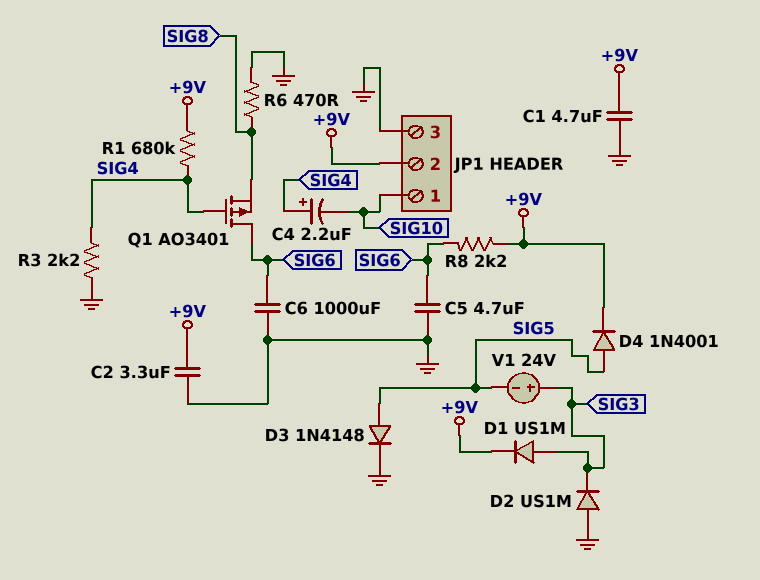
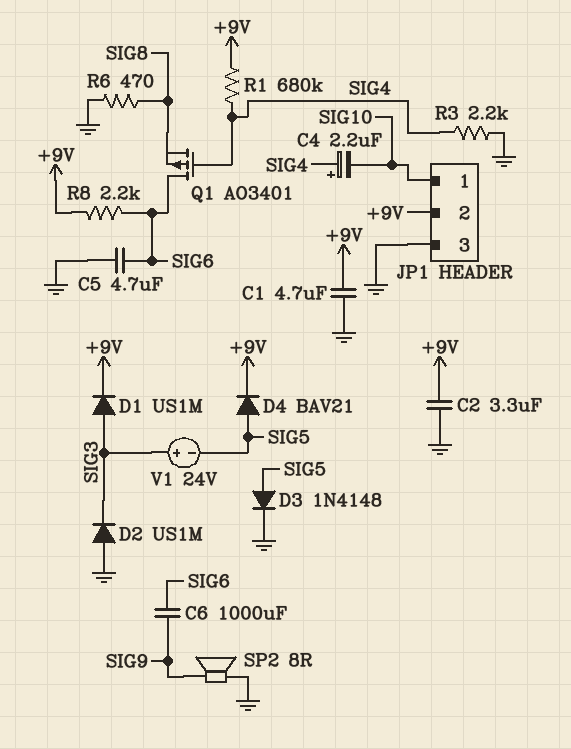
C6: 1000uF (GND, SIG6) -> 1000uF (SIG6, SIG9)
D4: diode 1N4001 (A SIG5, K +9V) -> diode BAV21 (A SIG5, K +9V)
SP2: none -> speaker 8R (GND, SIG9)

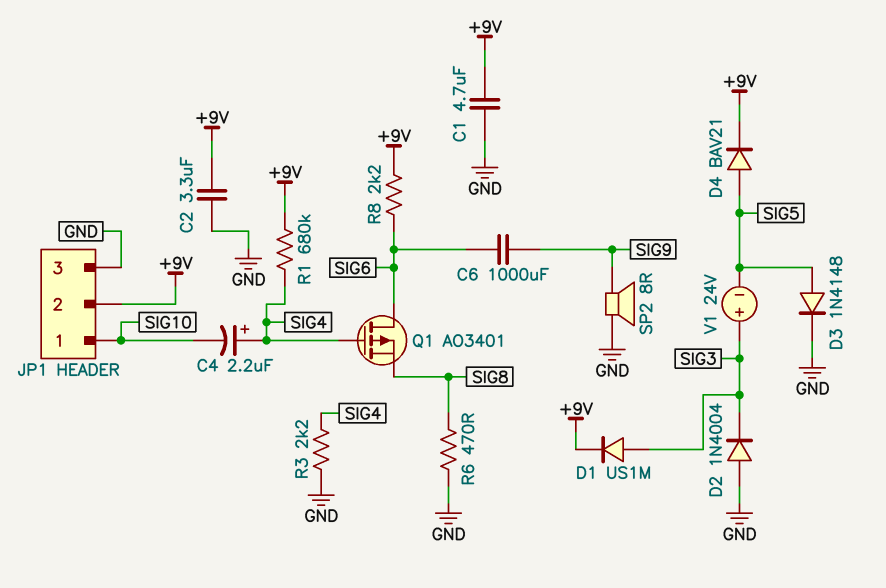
C5: 4.7uF (GND, SIG6) -> none
D2: diode US1M (A GND, K SIG3) -> diode 1N4004 (A GND, K SIG3)

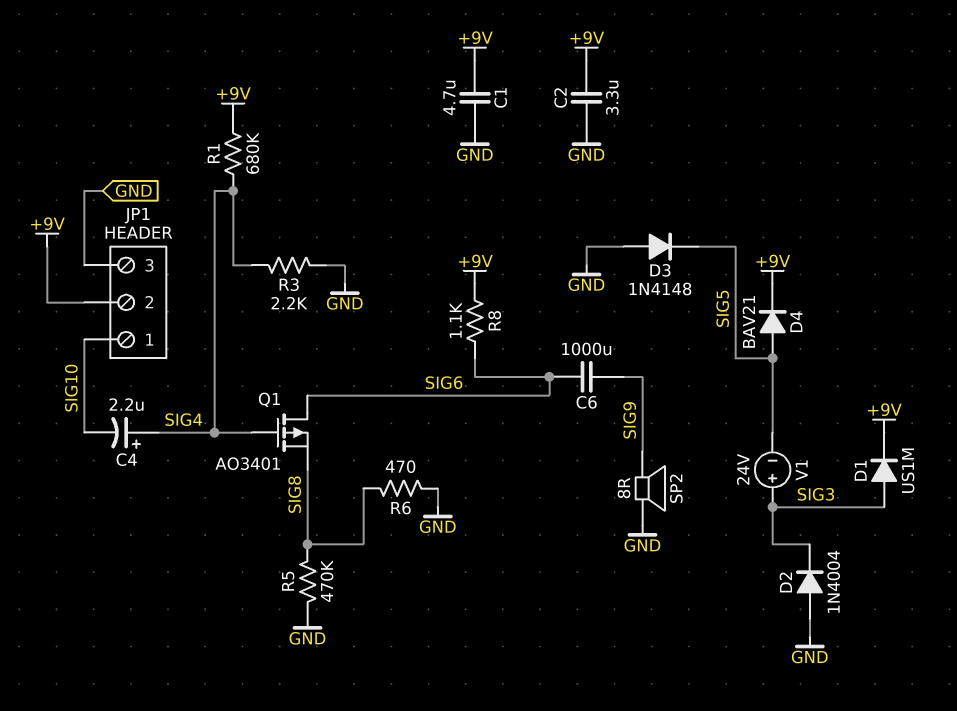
D3: diode 1N4148 (A SIG5, K GND) -> diode 1N4148 (A GND, K SIG5)
R5: none -> 470k (GND, SIG8)
R8: 2.2k (+9V, SIG6) -> 1.1k (+9V, SIG6)

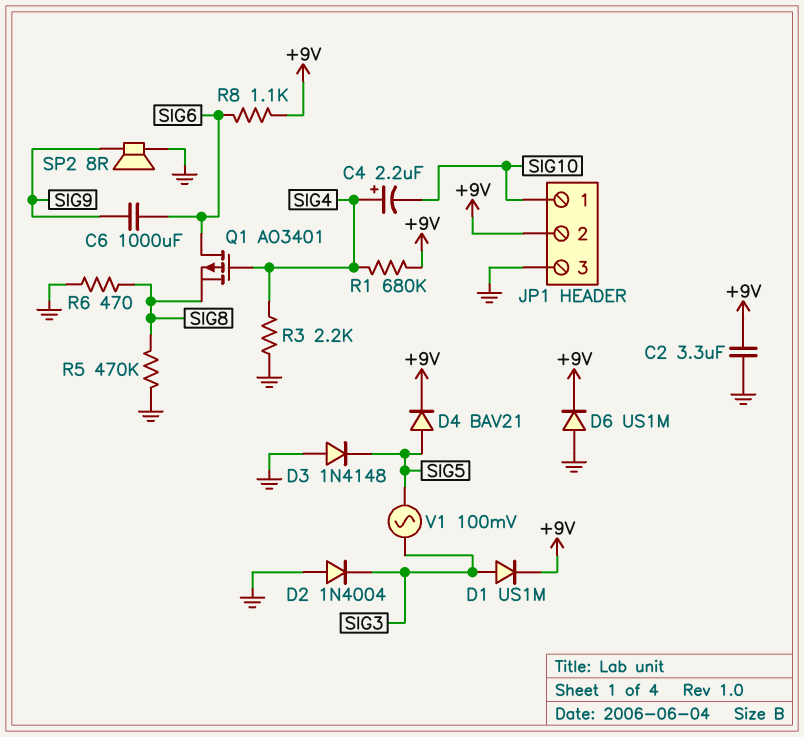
C1: 4.7uF (+9V, GND) -> none
D6: none -> diode US1M (A GND, K +9V)
V1: 24V (plus SIG3, minus SIG5) -> AC 100mV (SIG3, SIG5)

